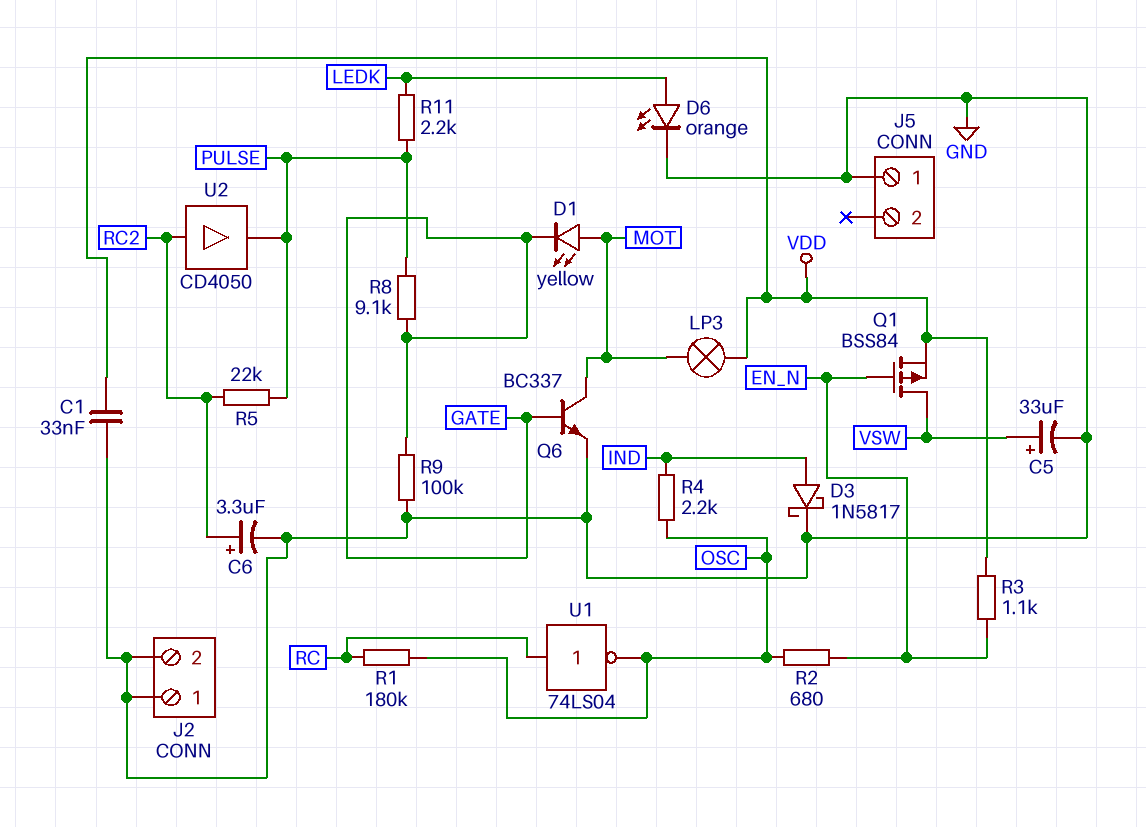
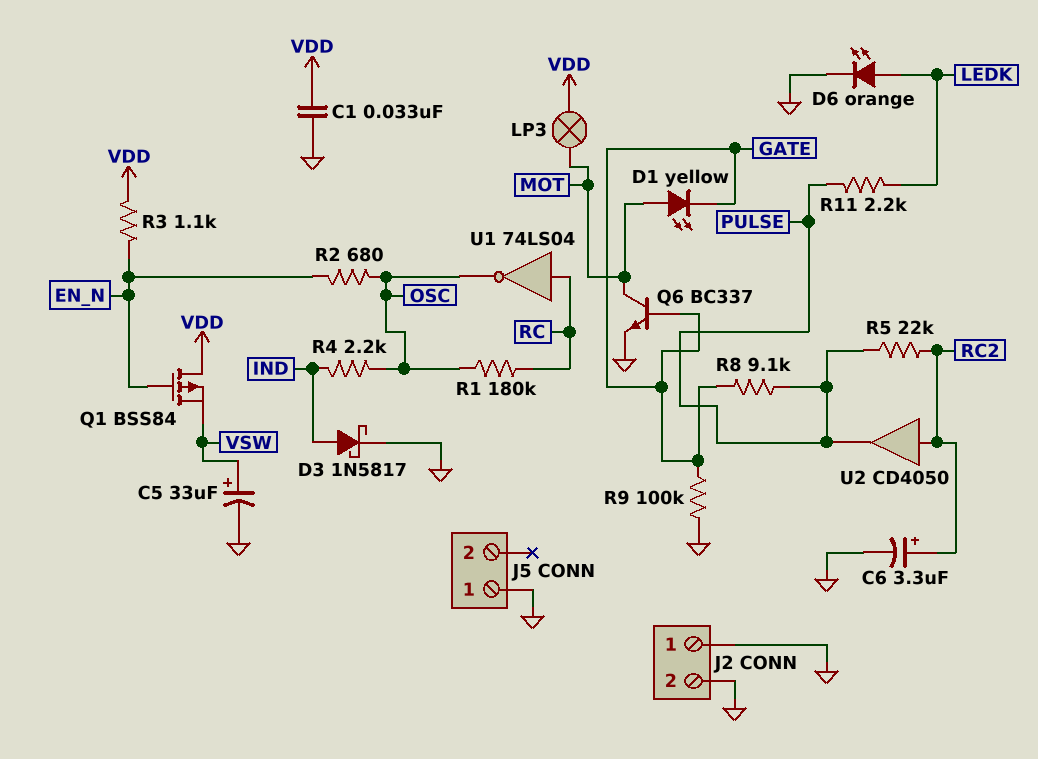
Q1: PMOS BSS84 (G EN_N, D VSW, S VDD) -> PMOS BSS84 (G EN_N, D VDD, S VSW)

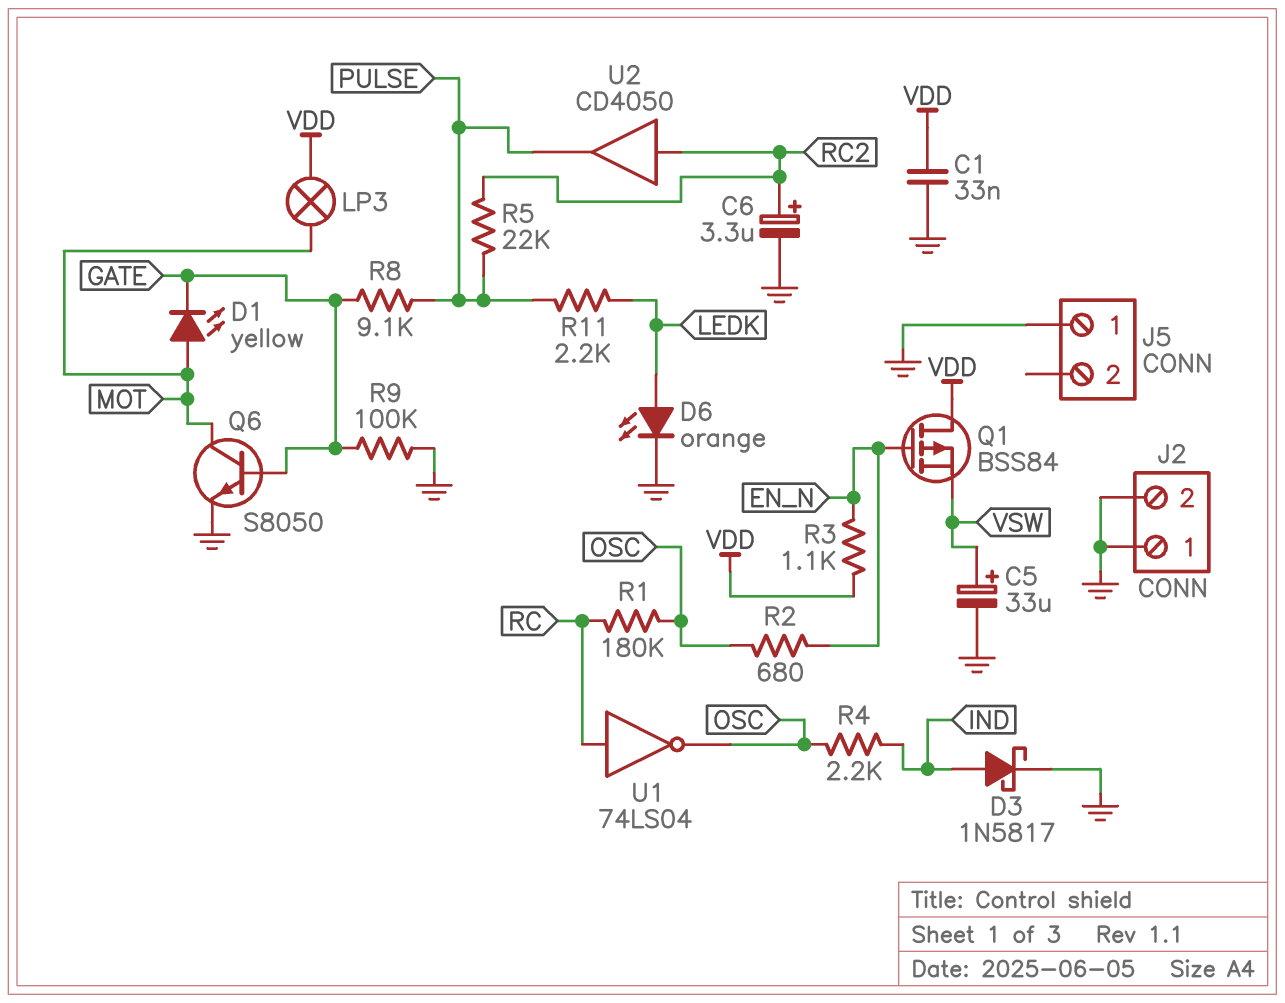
Q6: NPN BC337 (B GATE, C MOT, E GND) -> NPN S8050 (B GATE, C MOT, E GND)

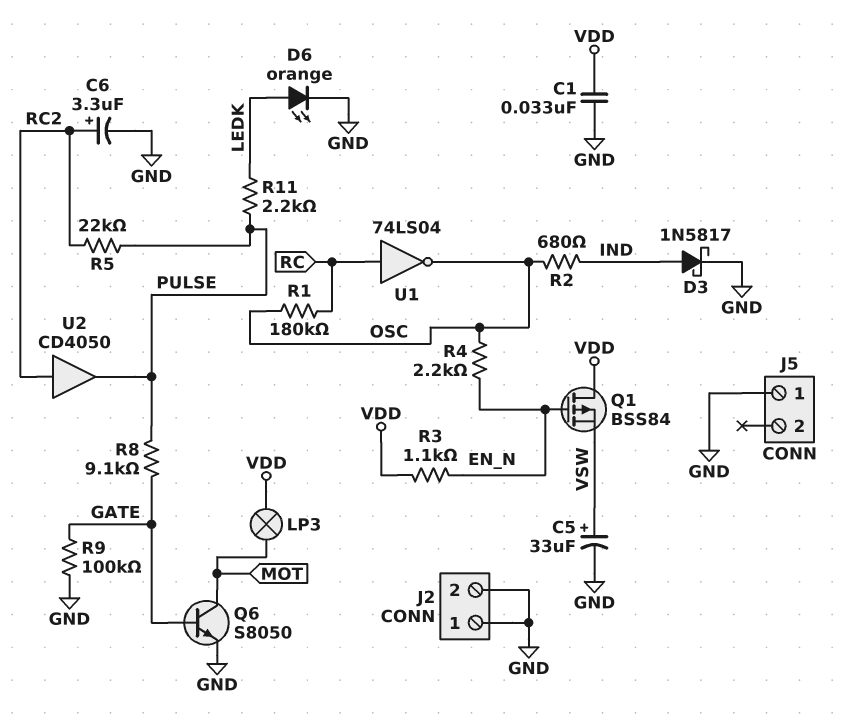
D1: LED yellow (A MOT, K GATE) -> none
R2: 680 (EN_N, OSC) -> 680 (IND, OSC)
R4: 2.2k (IND, OSC) -> 2.2k (EN_N, OSC)

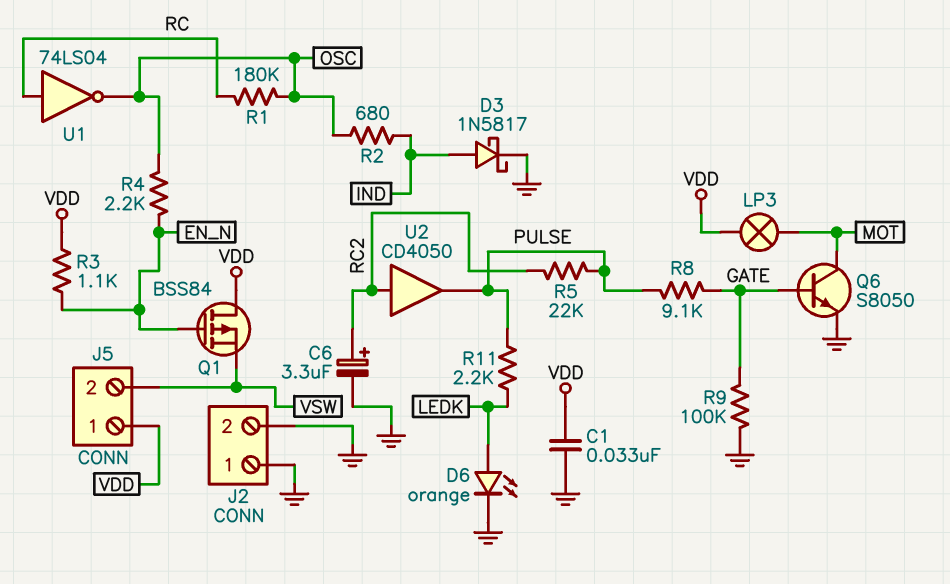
C5: 33uF (plus VSW, minus GND) -> none
J5 pin 1: GND -> VDD
J5 pin 2: none -> VSW

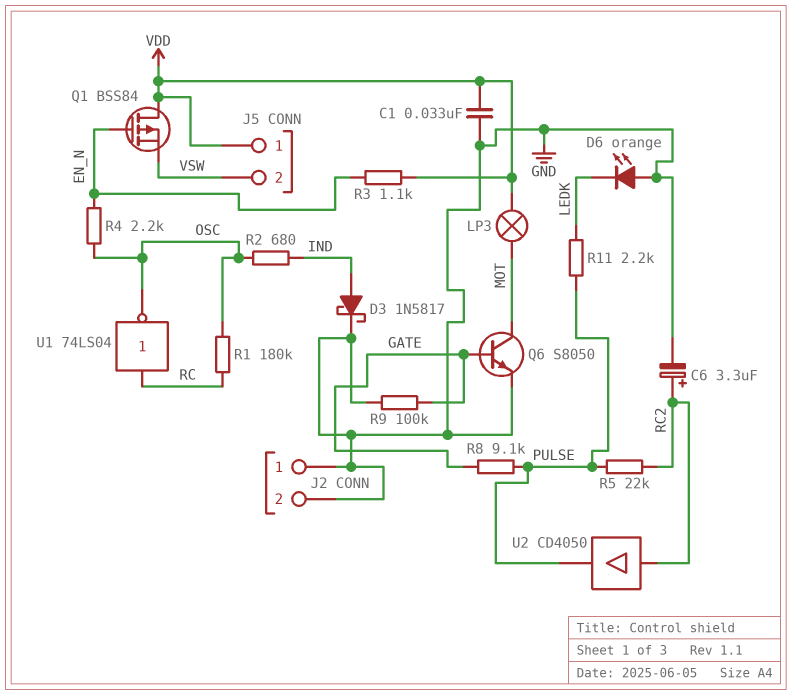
D6: LED orange (A LEDK, K GND) -> LED orange (A GND, K LEDK)

